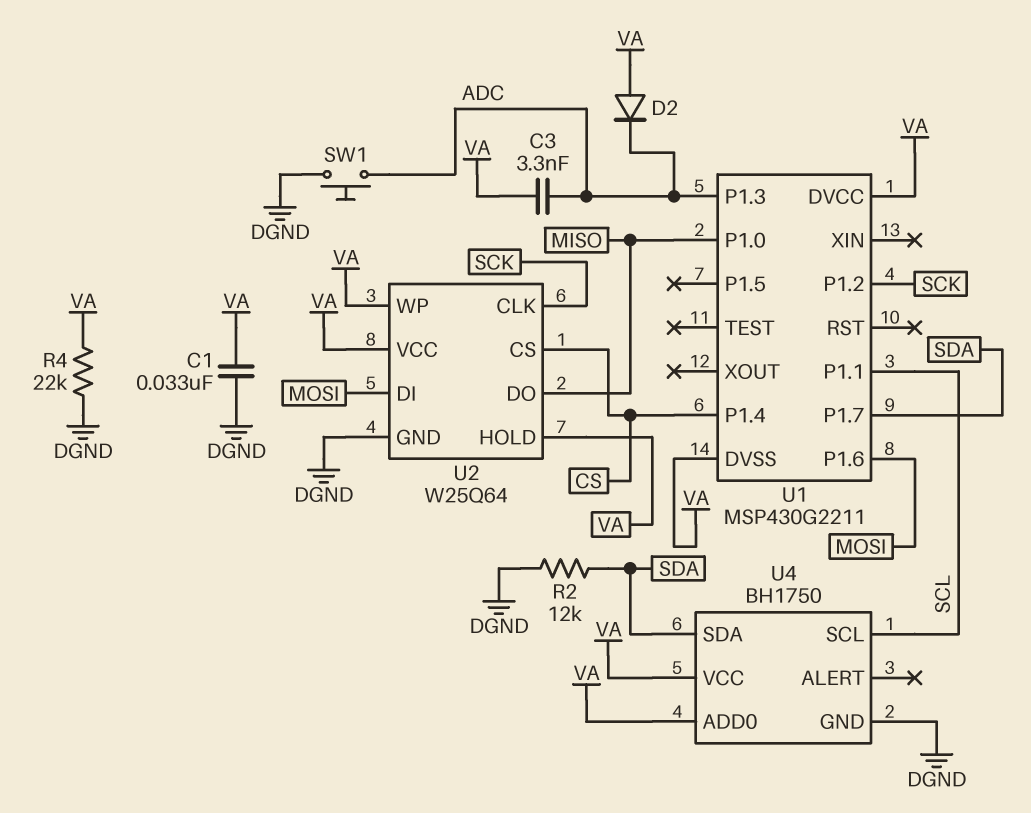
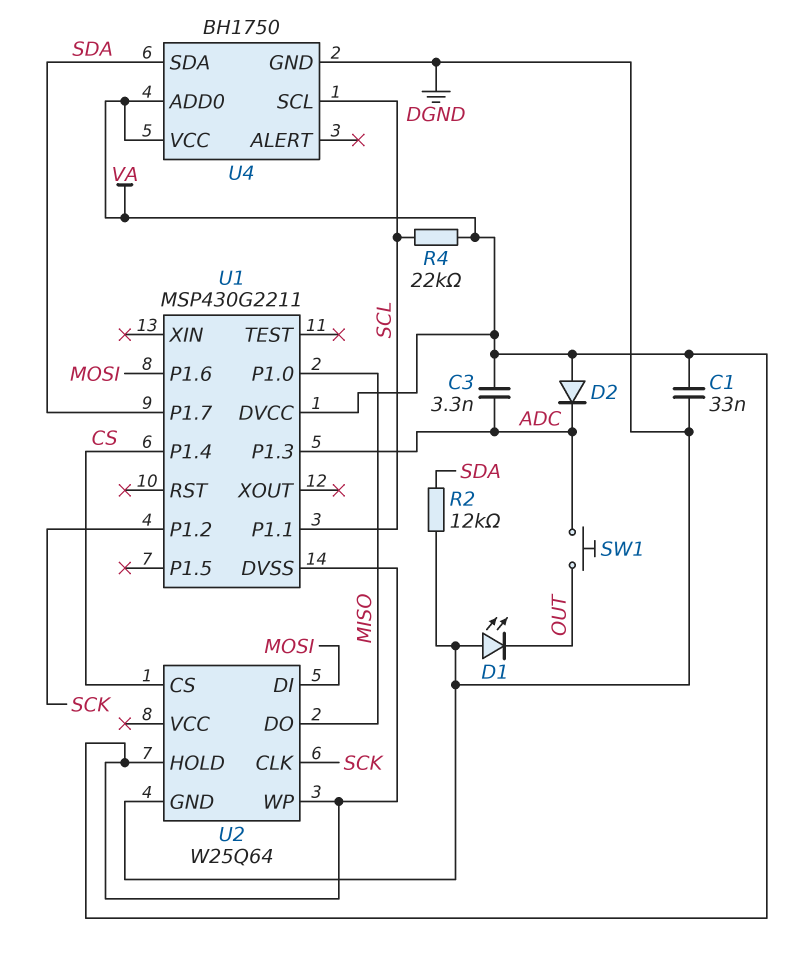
D1: none -> LED (A DGND, K OUT)
R4: 22k (DGND, VA) -> 22k (SCL, VA)
SW1: button (ADC, DGND) -> button (ADC, OUT)
U2 pin VCC: VA -> none

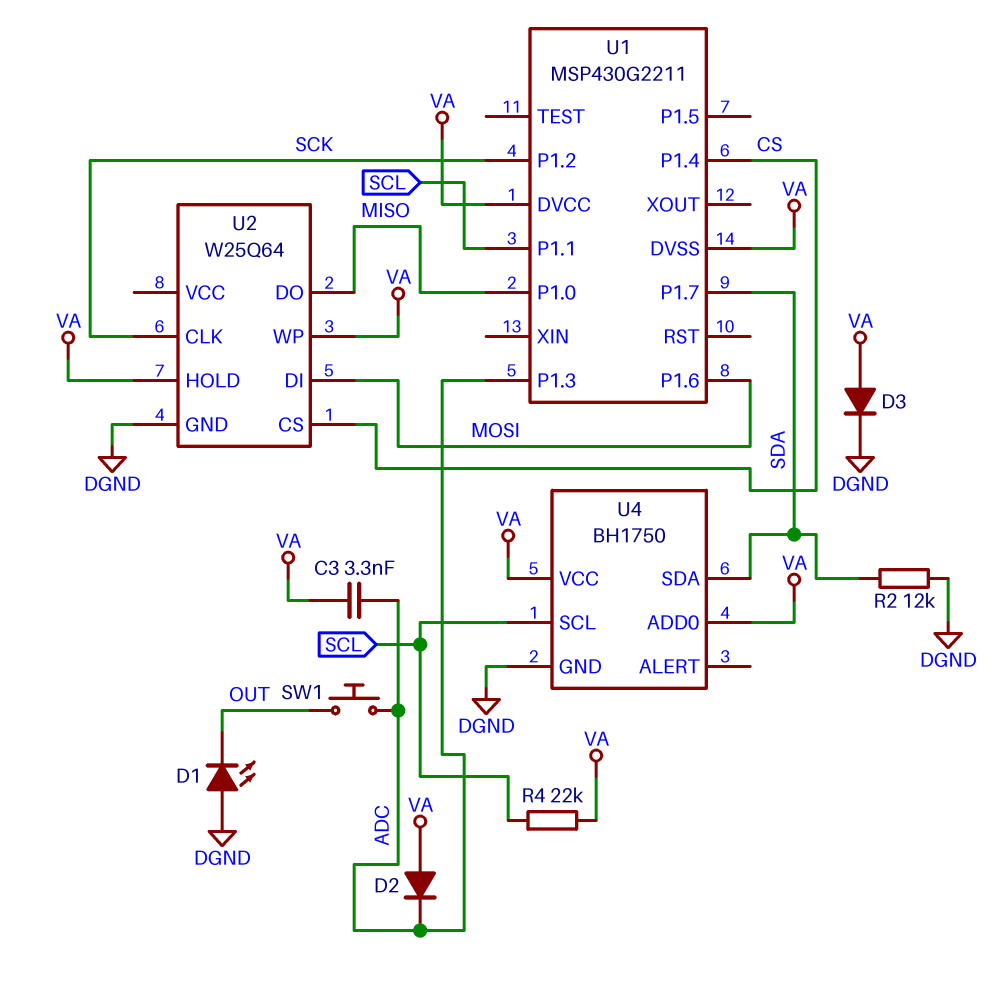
C1: 33nF (DGND, VA) -> none
D3: none -> diode (A VA, K DGND)

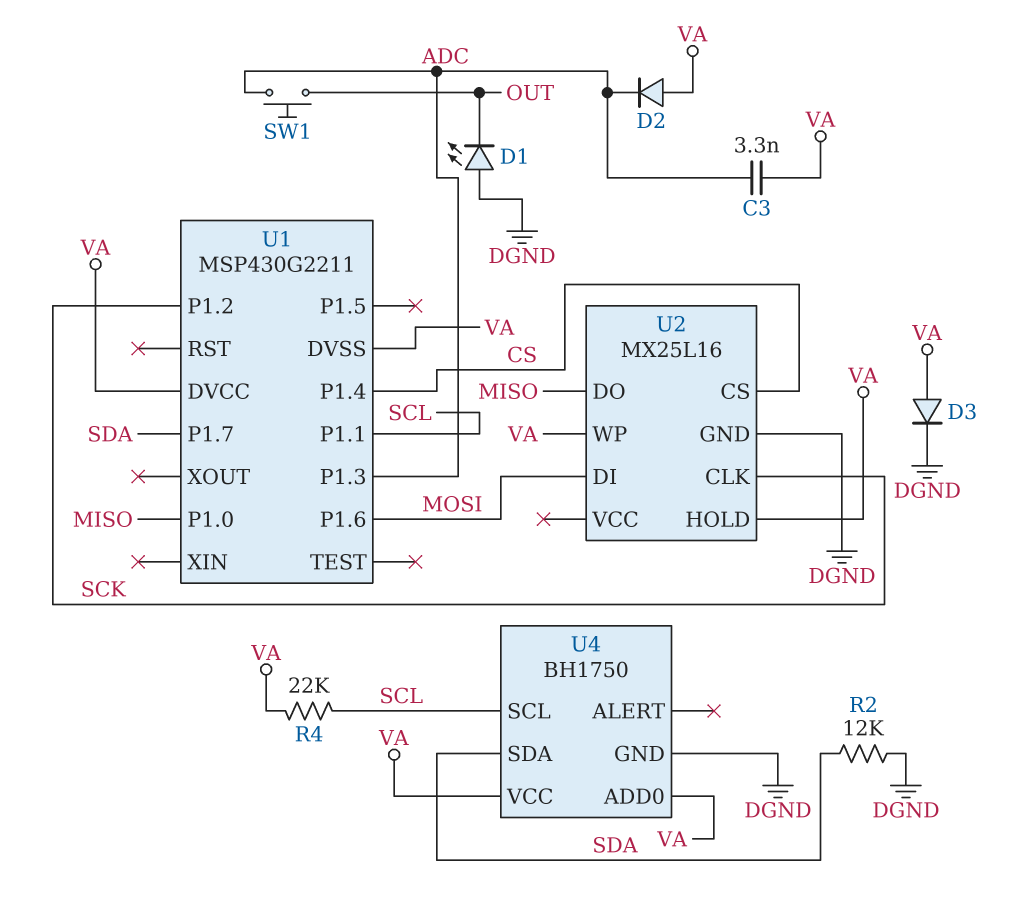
U2: W25Q64 -> MX25L16

